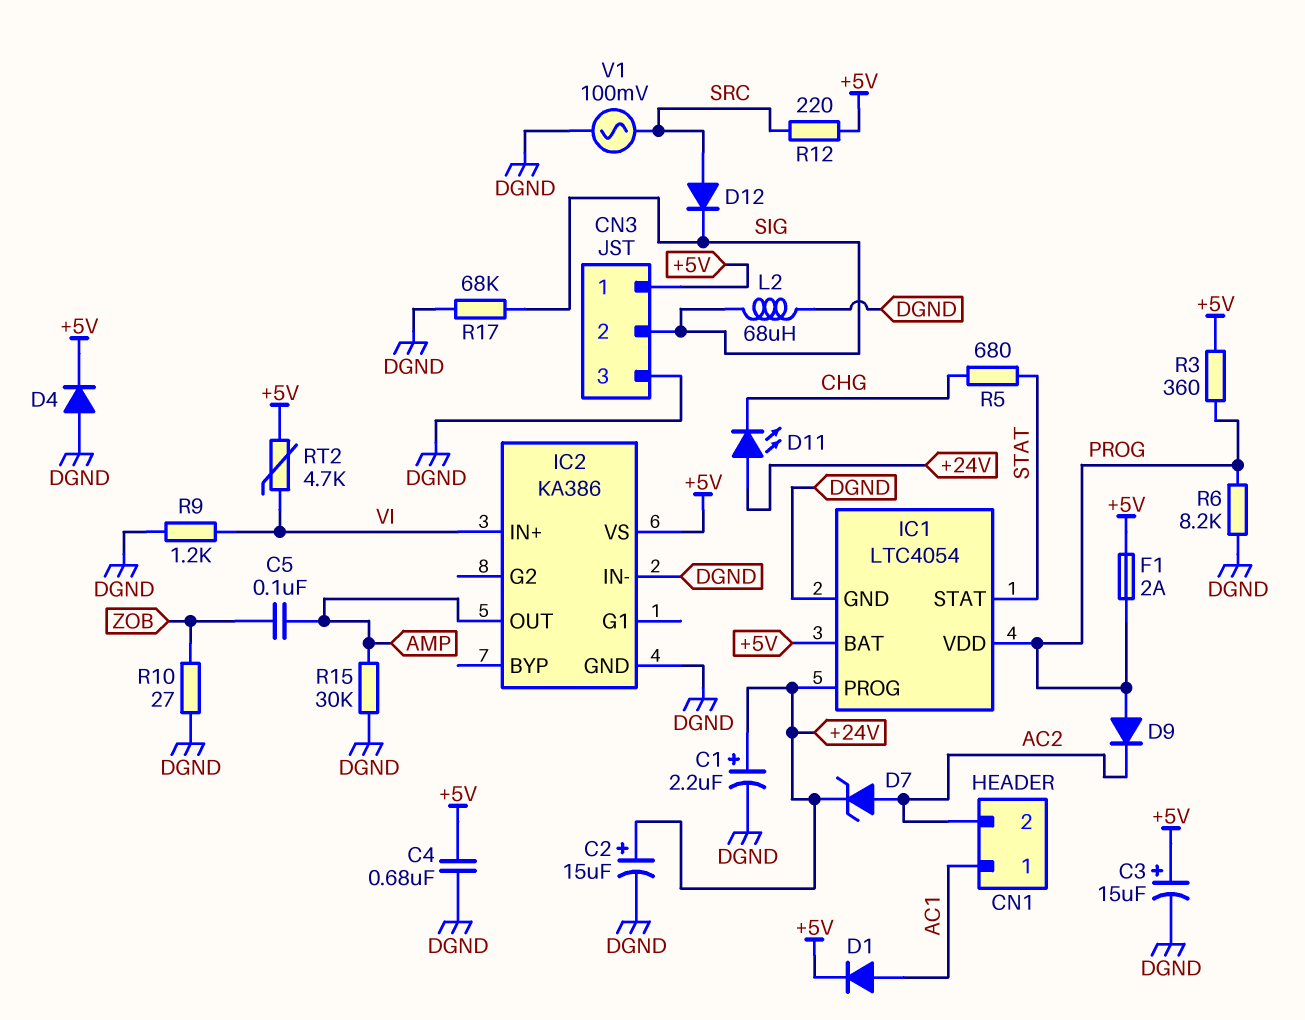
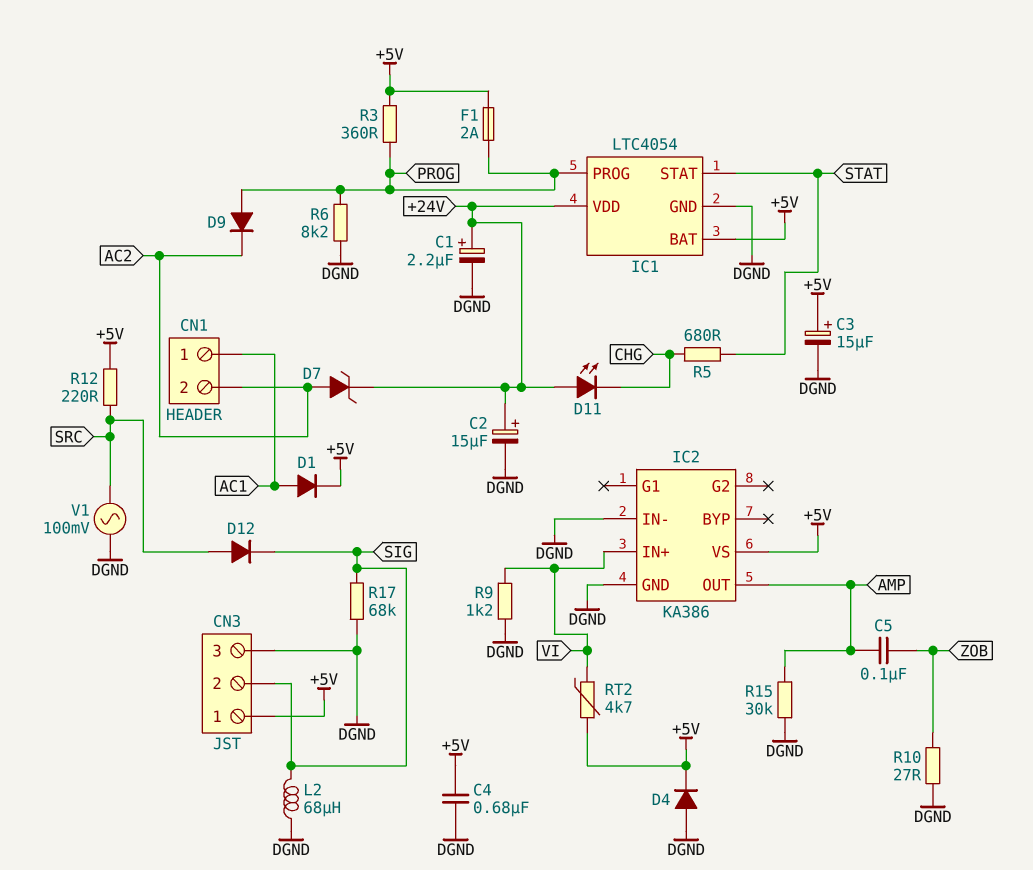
IC1 pin PROG: +24V -> PROG
IC1 pin VDD: PROG -> +24V

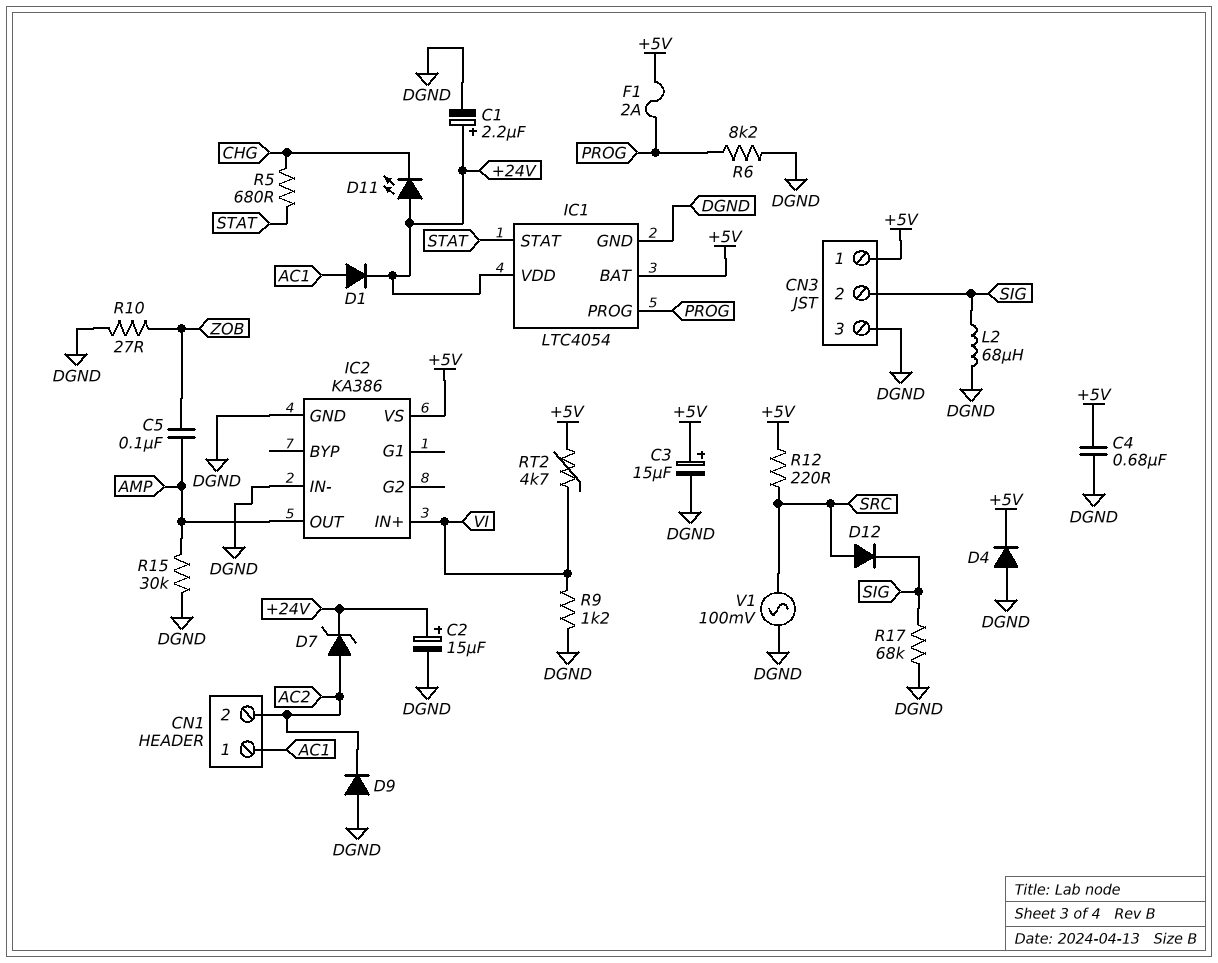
D1: diode (A AC1, K +5V) -> diode (A AC1, K +24V)
D9: diode (A PROG, K AC2) -> diode (A DGND, K AC2)
R3: 360 (+5V, PROG) -> none

